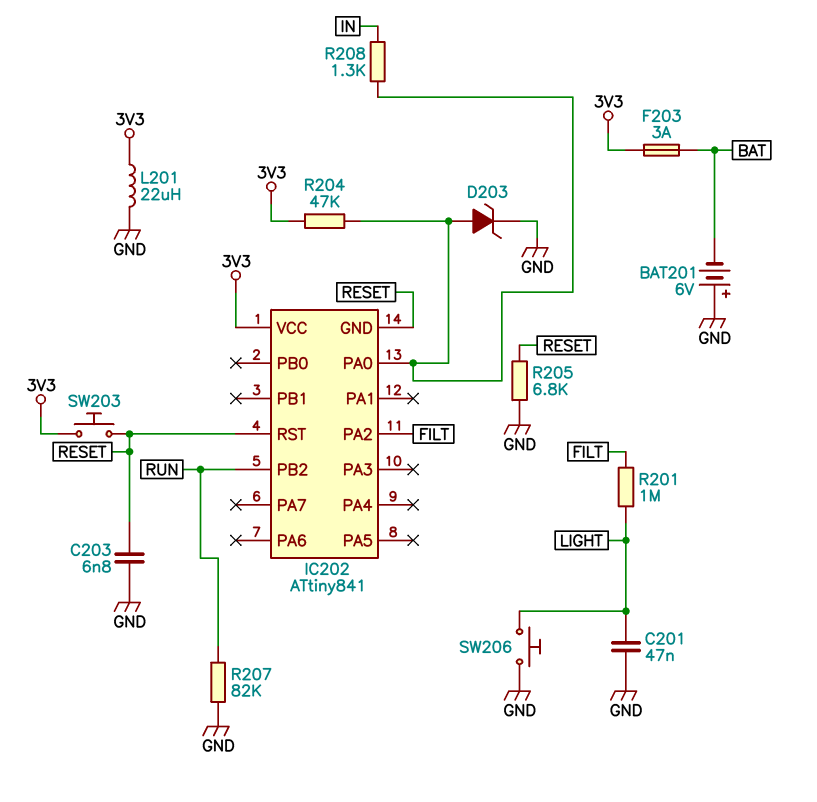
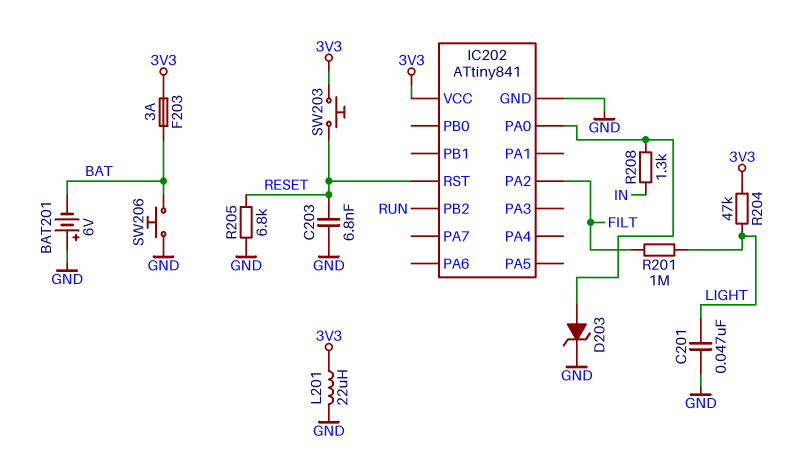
IC202 pin GND: RESET -> GND
R204: 47k (3V3, IC202/PA0) -> 47k (3V3, LIGHT)
R207: 82k (GND, RUN) -> none
SW206: button (GND, LIGHT) -> button (BAT, GND)

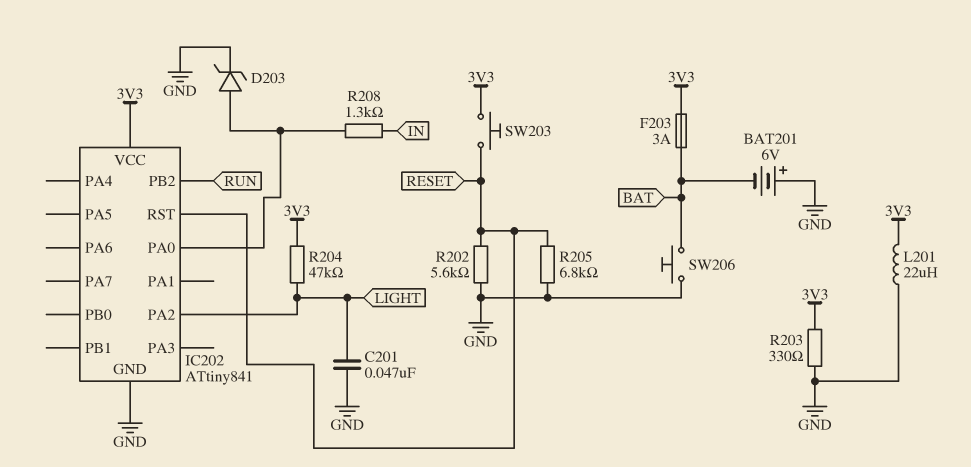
C203: 6.8nF (GND, RESET) -> none
IC202 pin PA2: FILT -> LIGHT
R201: 1M (FILT, LIGHT) -> none
R202: none -> 5.6k (GND, RESET)
R203: none -> 330 (3V3, GND)

